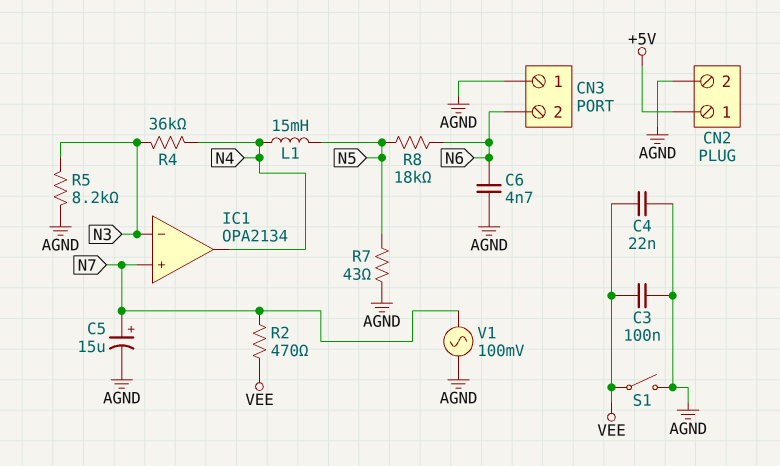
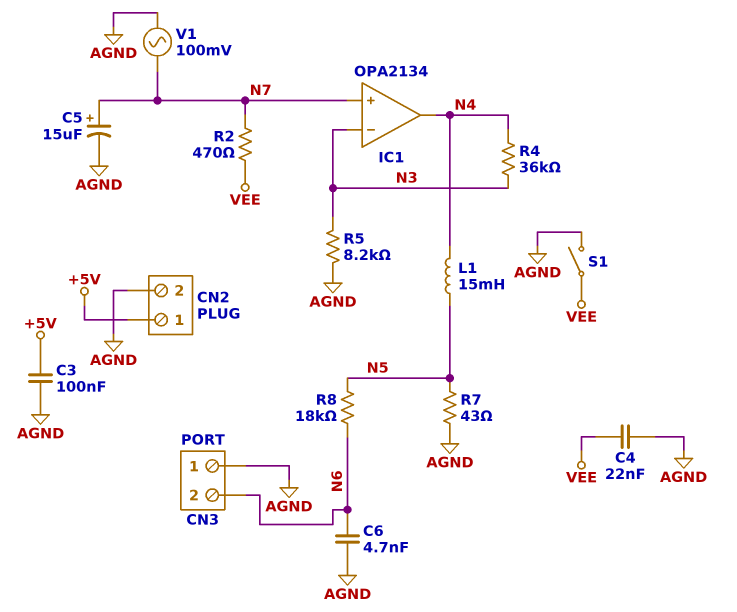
C3: 100nF (AGND, VEE) -> 100nF (+5V, AGND)

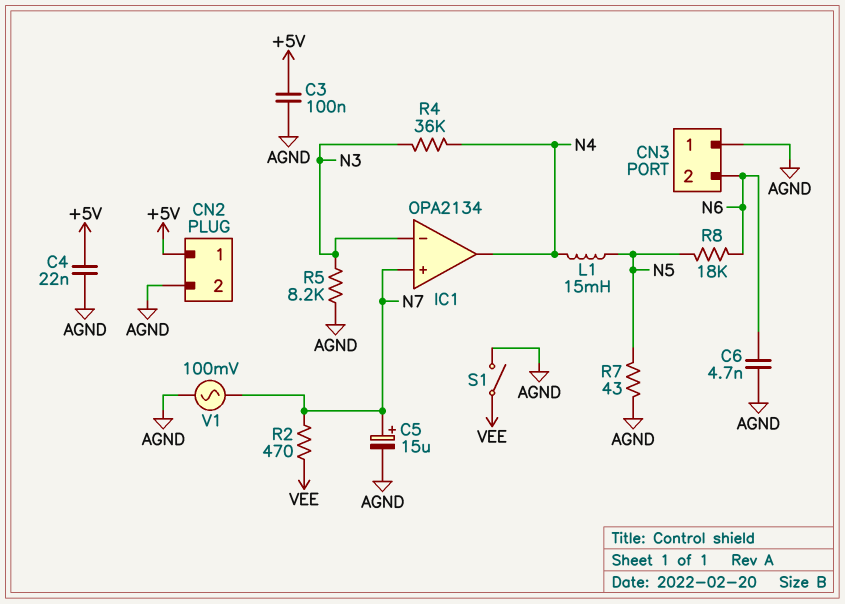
C4: 22nF (AGND, VEE) -> 22nF (+5V, AGND)

